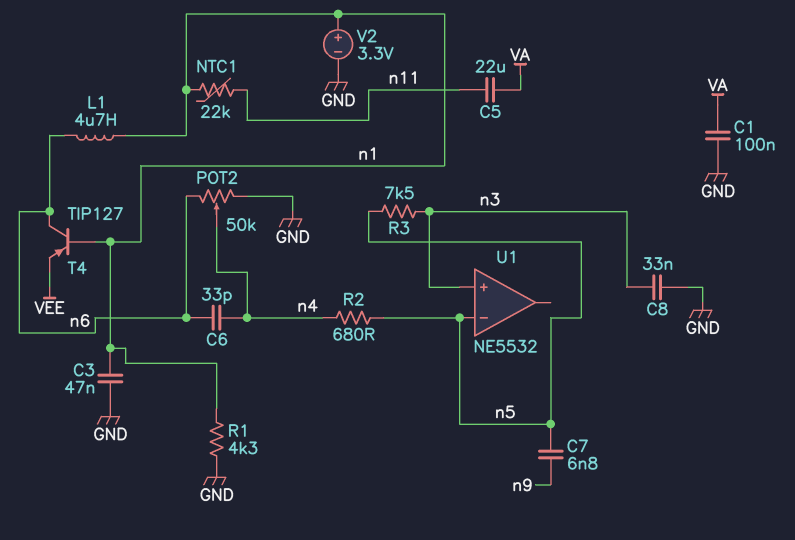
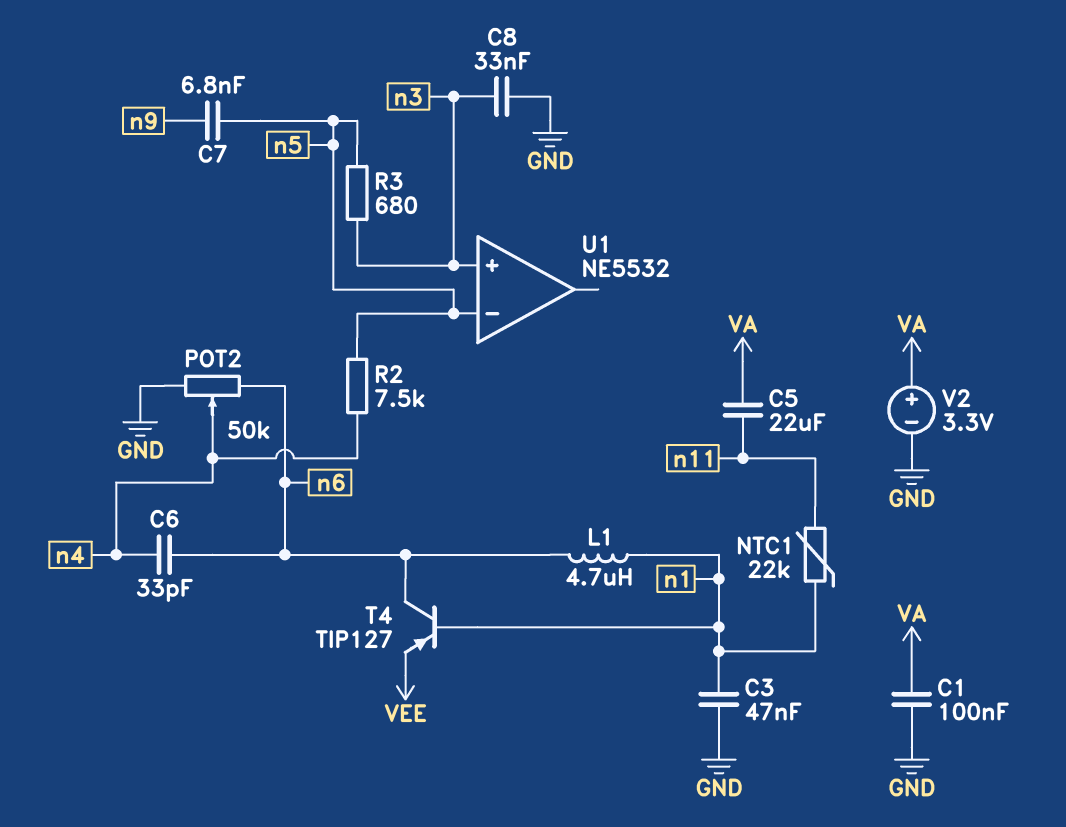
R1: 4.3k (GND, n1) -> none
R2: 680 (n4, n5) -> 7.5k (n4, n5)
R3: 7.5k (n3, n5) -> 680 (n3, n5)
V2: 3.3V (plus n1, minus GND) -> 3.3V (plus VA, minus GND)

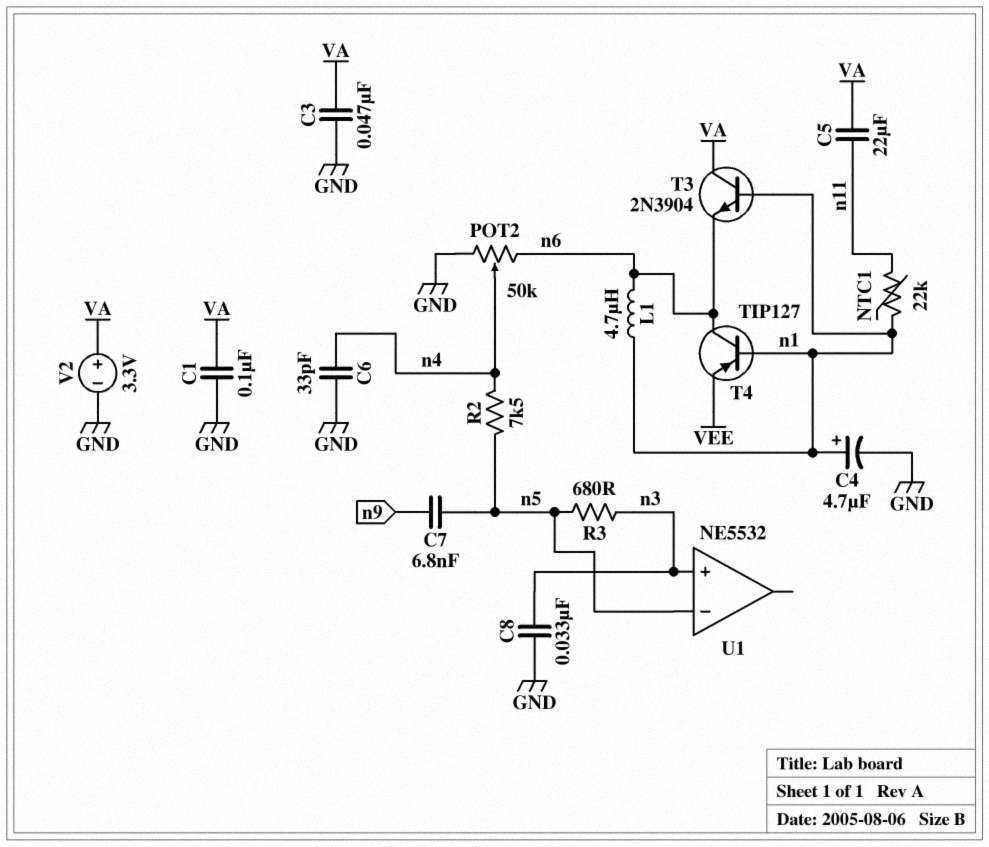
C3: 47nF (GND, n1) -> 47nF (GND, VA)
C4: none -> 4.7uF (plus n1, minus GND)
C6: 33pF (n4, n6) -> 33pF (GND, n4)
T3: none -> NPN 2N3904 (B n1, C VA, E n6)

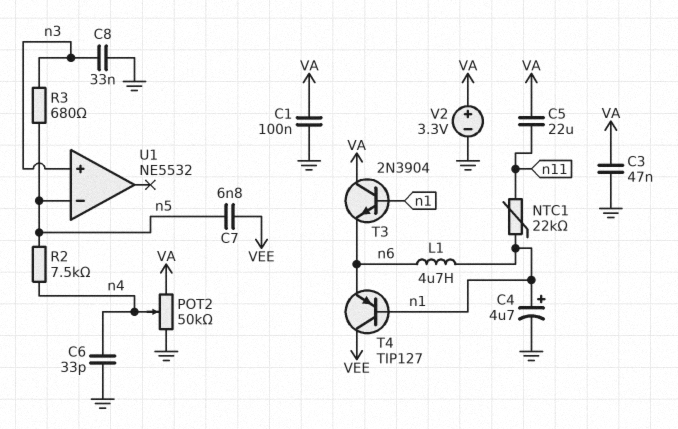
C7: 6.8nF (n5, n9) -> 6.8nF (VEE, n5)
POT2: 50k (GND, n6, wiper n4) -> 50k (GND, VA, wiper n4)
T4: PNP TIP127 (B n1, C n6, E VEE) -> PNP TIP127 (B n1, C VEE, E n6)

